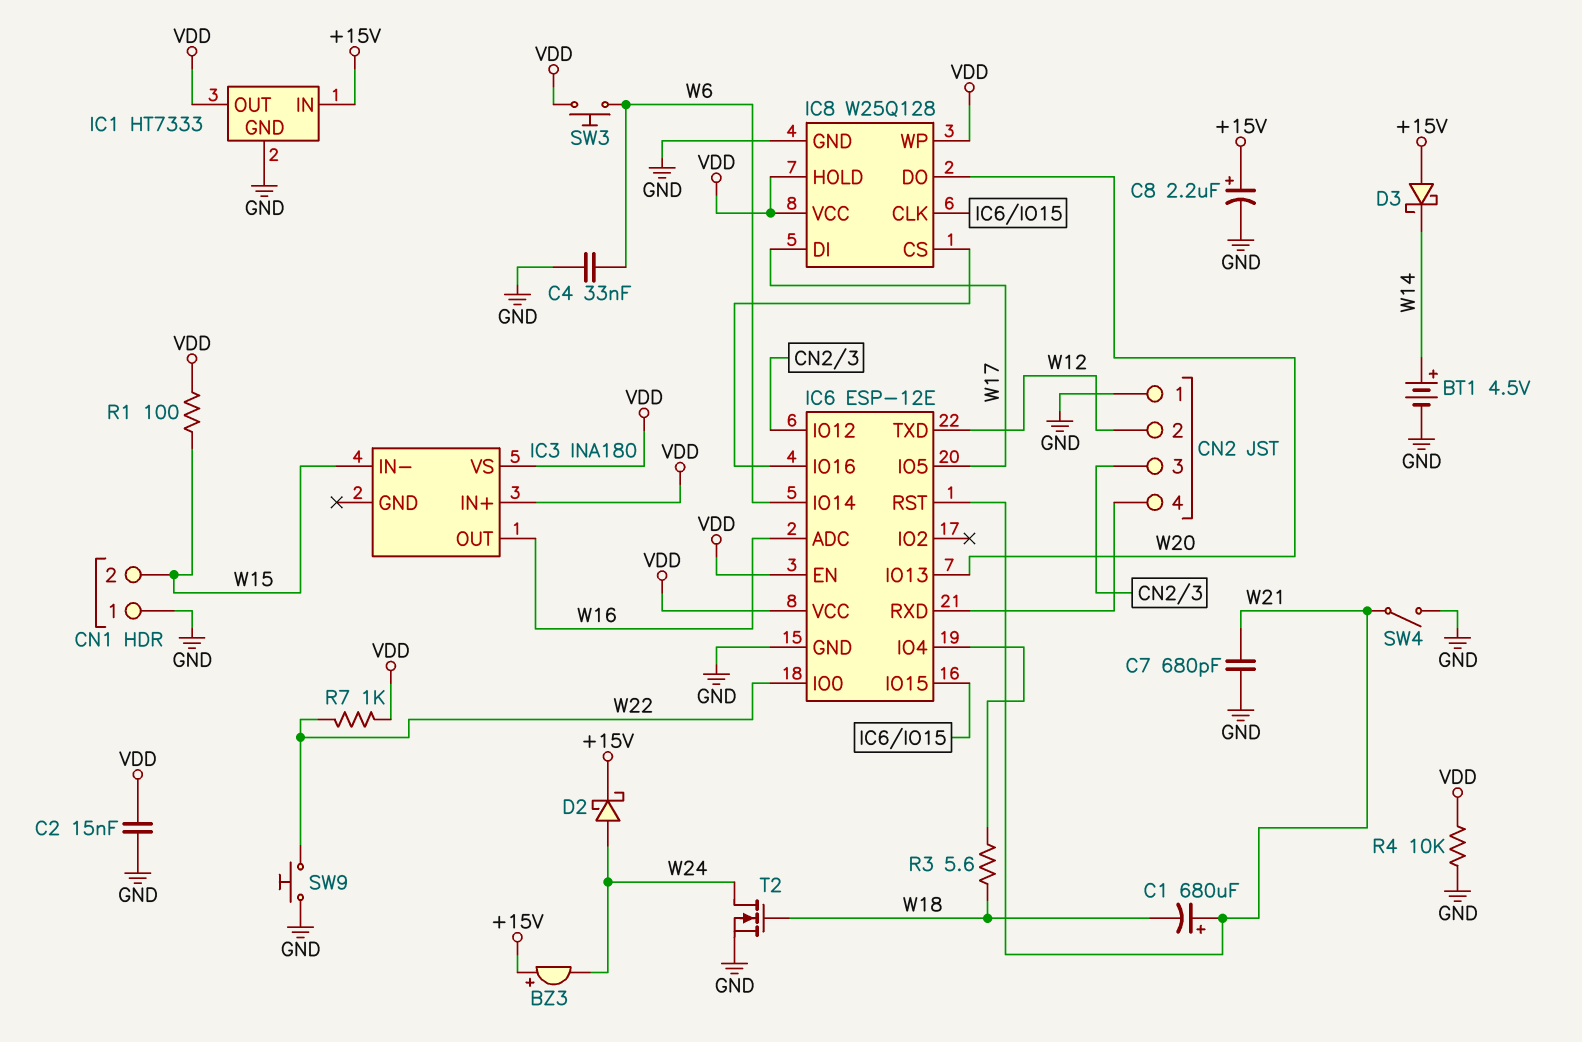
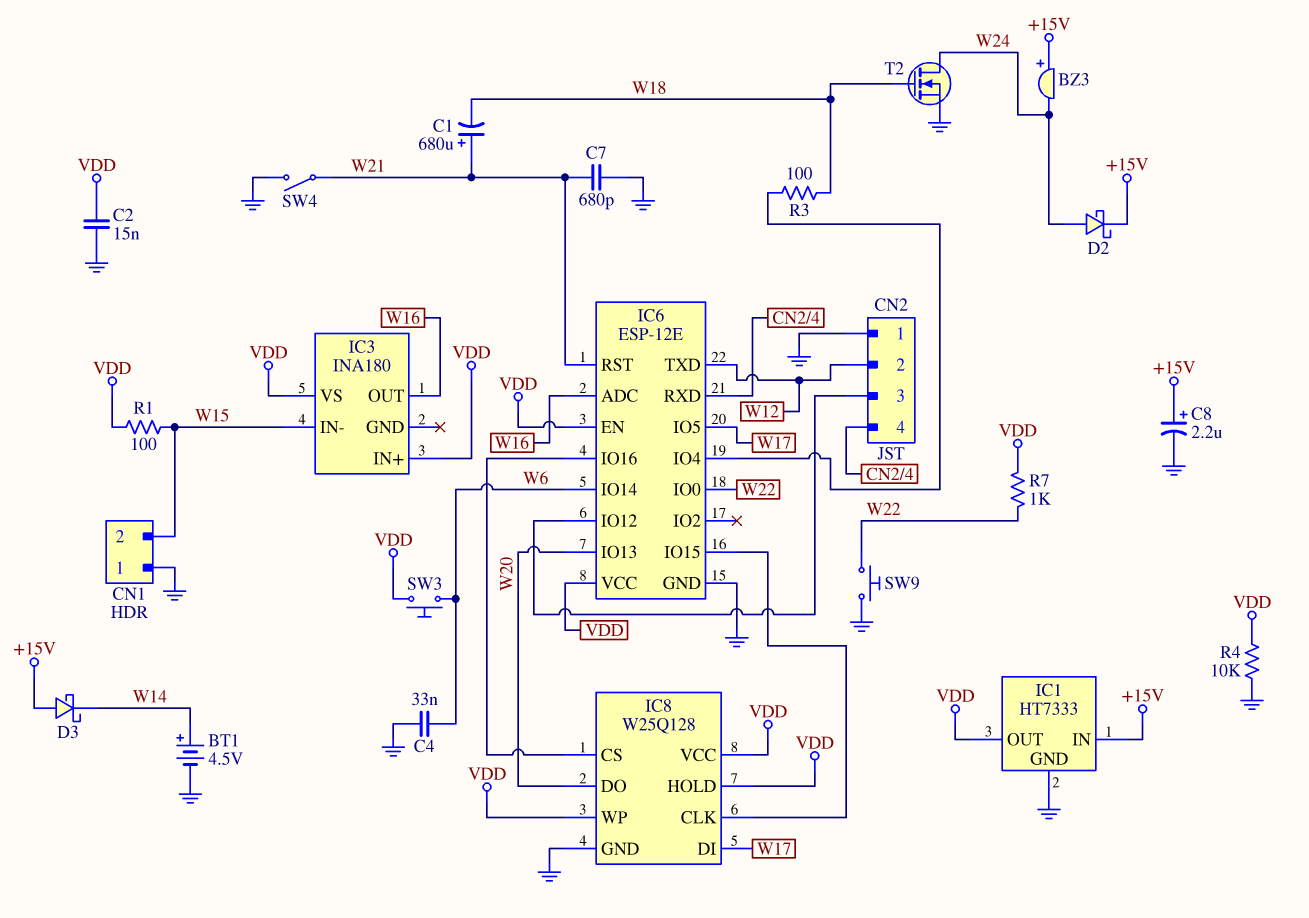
R3: 5.6 (IC6/IO4, W18) -> 100 (IC6/IO4, W18)

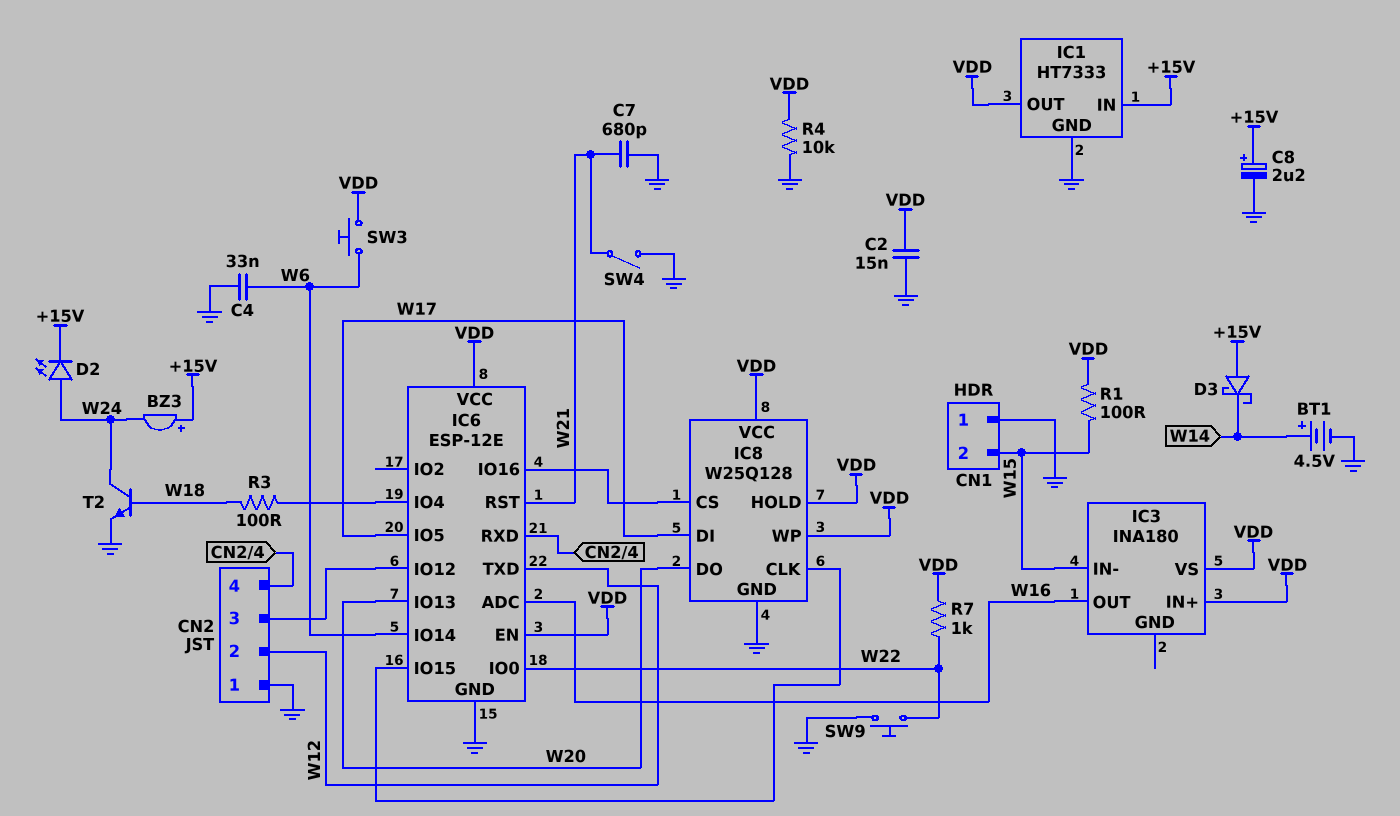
C1: 680uF (plus W21, minus W18) -> none
D2: schottky (A W24, K +15V) -> LED (A W24, K +15V)
T2: NMOS (G W18, D W24, S GND) -> NPN (B W18, C W24, E GND)

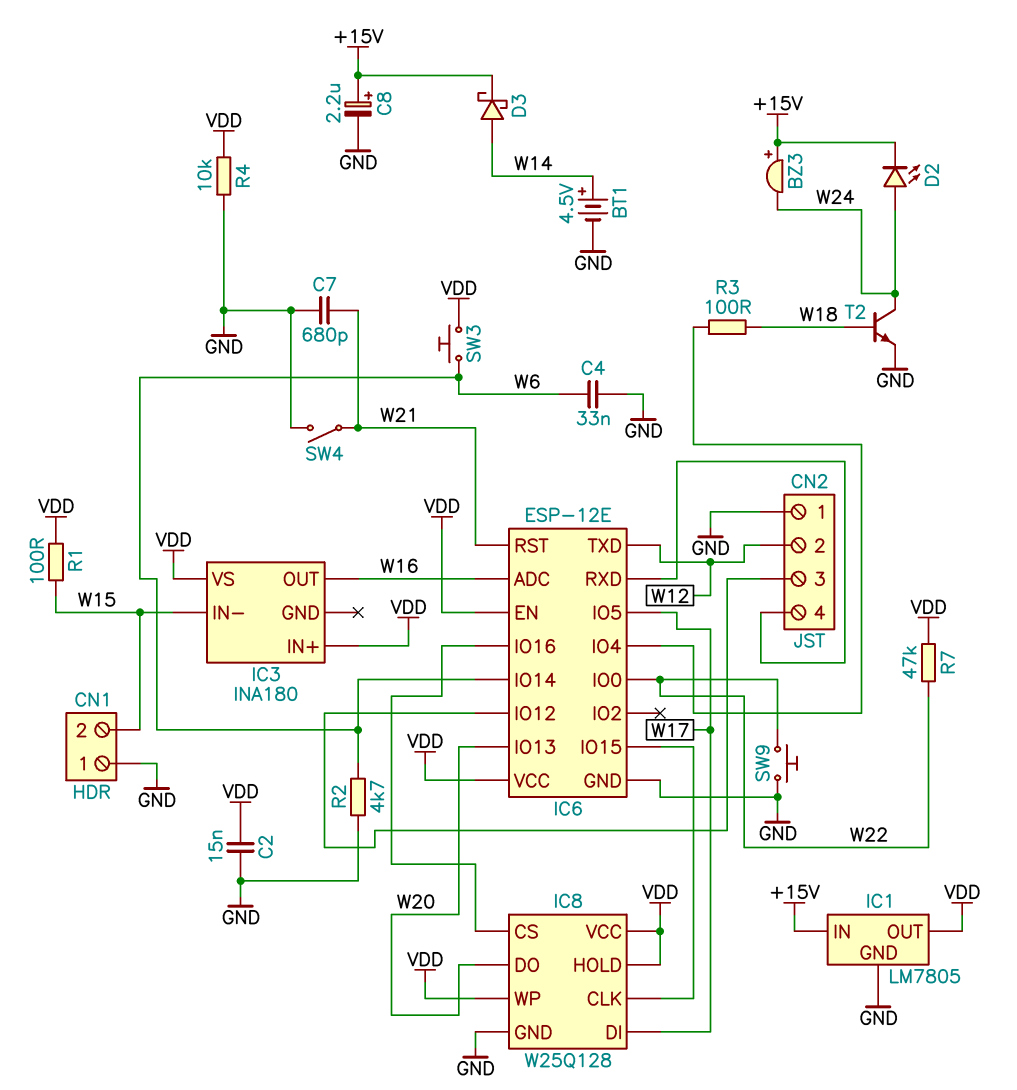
D3: schottky (A +15V, K W14) -> schottky (A W14, K +15V)
IC1: HT7333 -> LM7805
R2: none -> 4.7k (GND, W6)
R7: 1k (VDD, W22) -> 47k (VDD, W22)

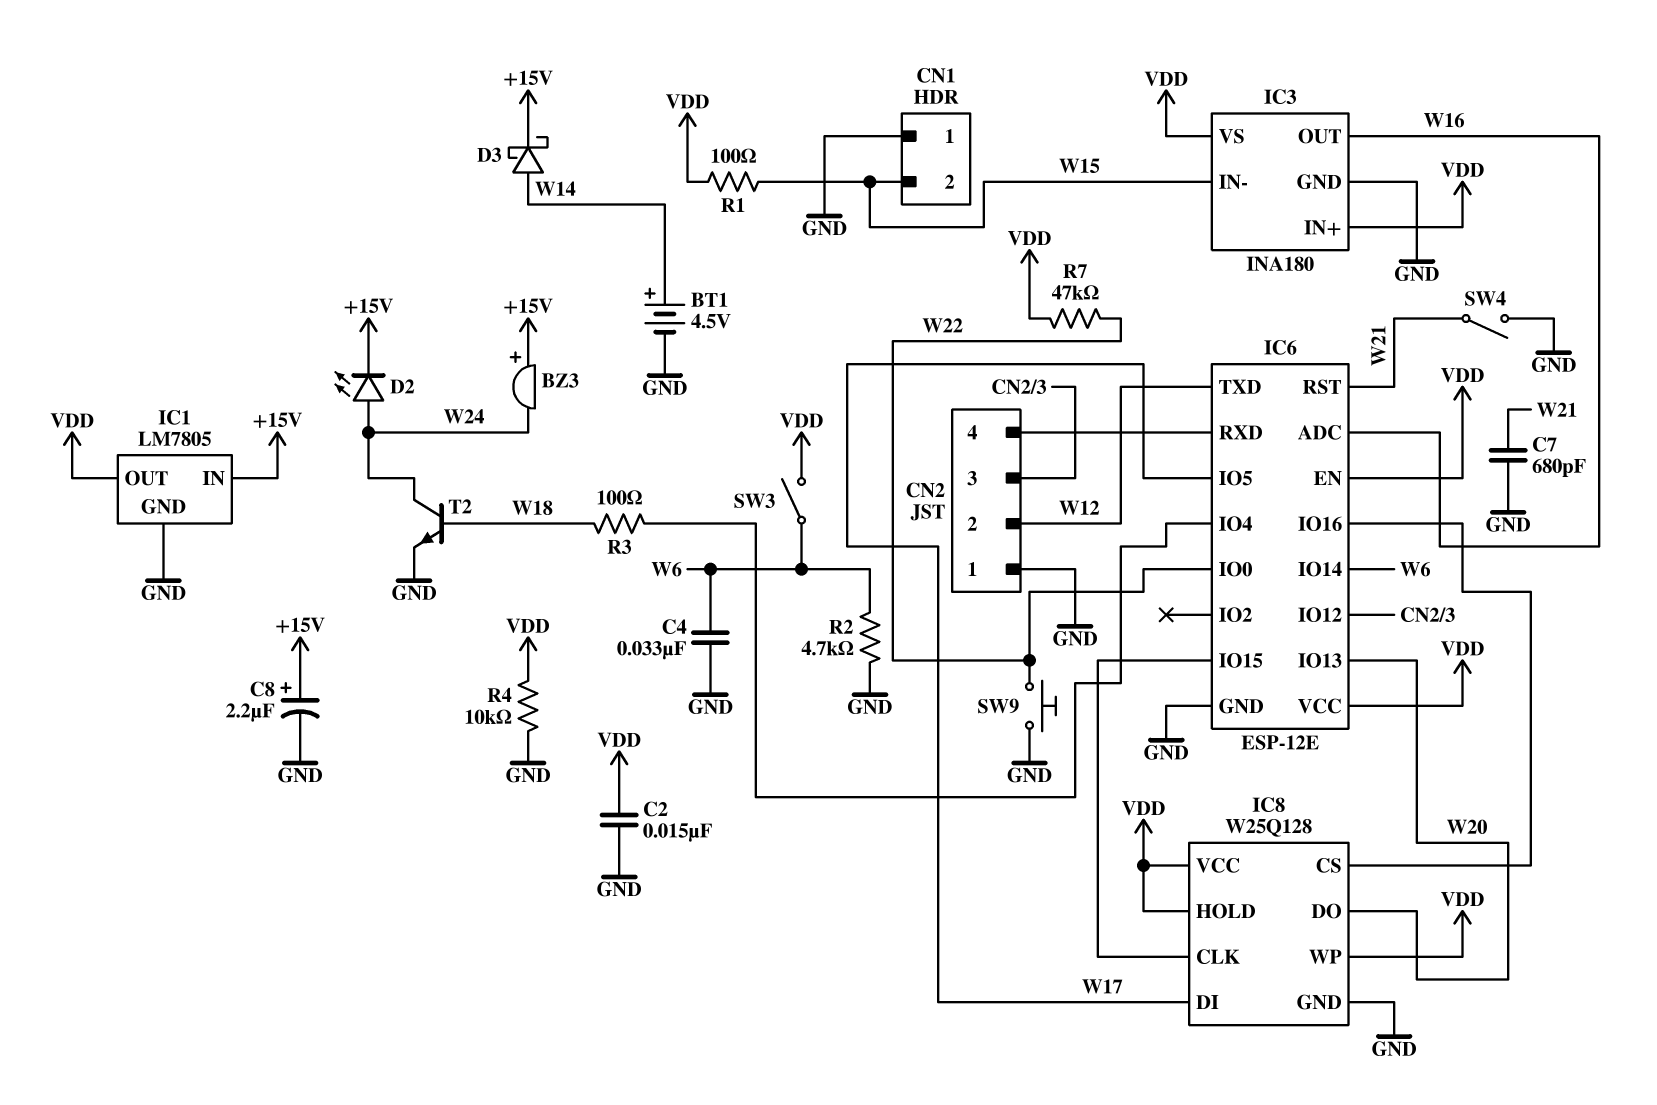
IC3 pin GND: none -> GND
SW3: button (VDD, W6) -> switch (VDD, W6)

